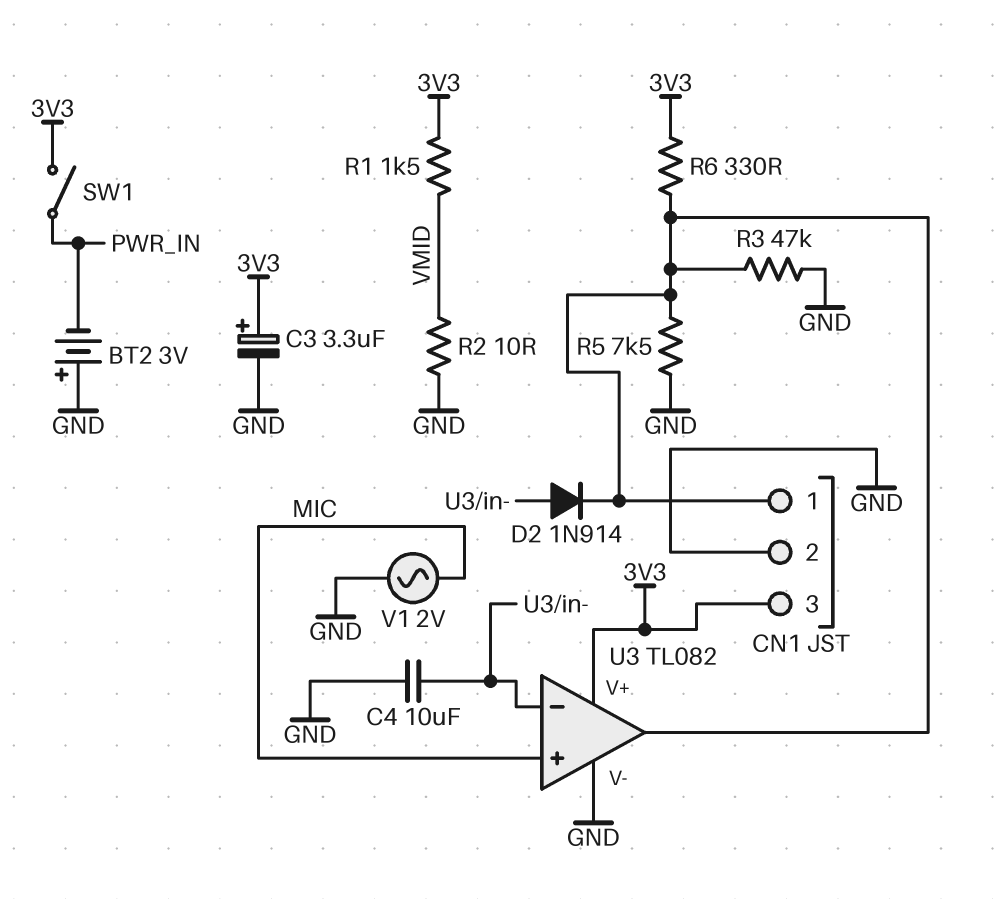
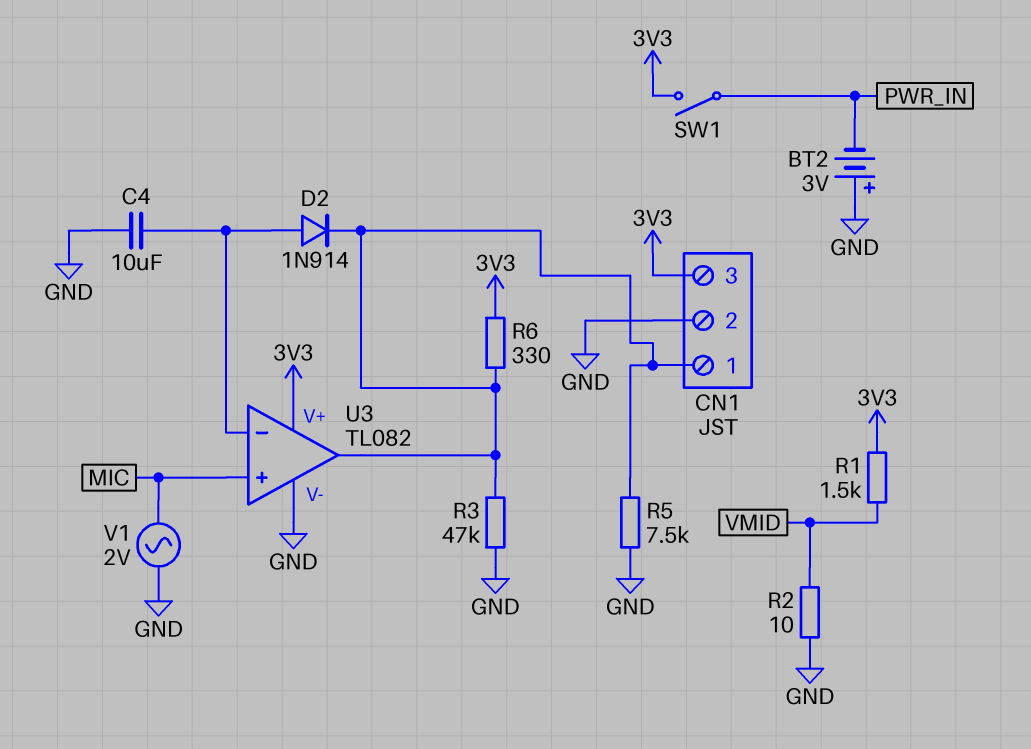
C3: 3.3uF (plus 3V3, minus GND) -> none

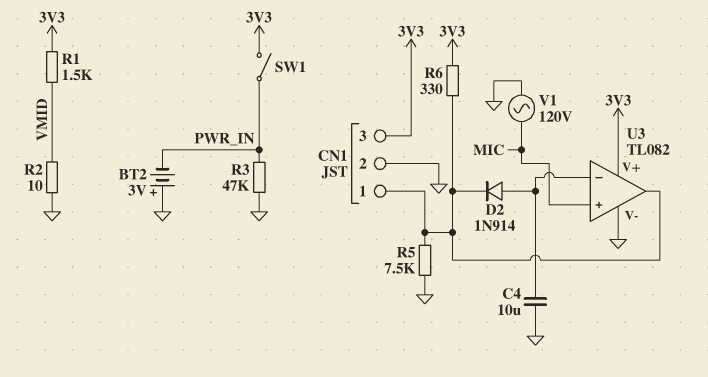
R3: 47k (CN1/1, GND) -> 47k (GND, PWR_IN)
V1: AC 2V (GND, MIC) -> AC 120V (GND, MIC)

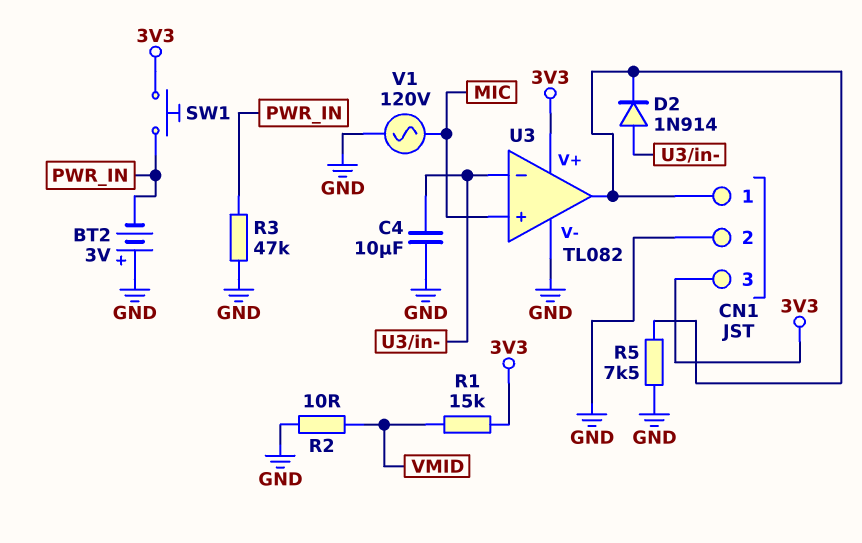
R1: 1.5k (3V3, VMID) -> 15k (3V3, VMID)
R6: 330 (3V3, CN1/1) -> none
SW1: switch (3V3, PWR_IN) -> button (3V3, PWR_IN)

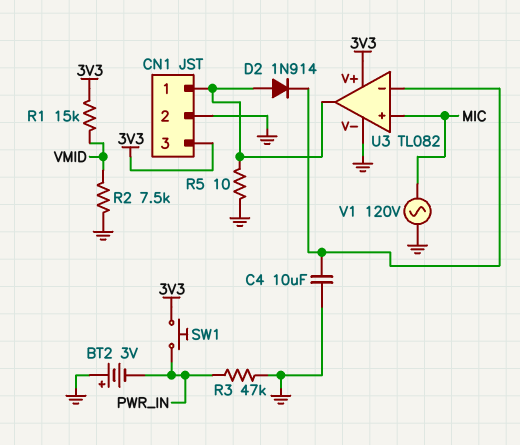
D2: diode 1N914 (A U3/in-, K CN1/1) -> diode 1N914 (A CN1/1, K U3/in-)
R2: 10 (GND, VMID) -> 7.5k (GND, VMID)
R5: 7.5k (CN1/1, GND) -> 10 (CN1/1, GND)

